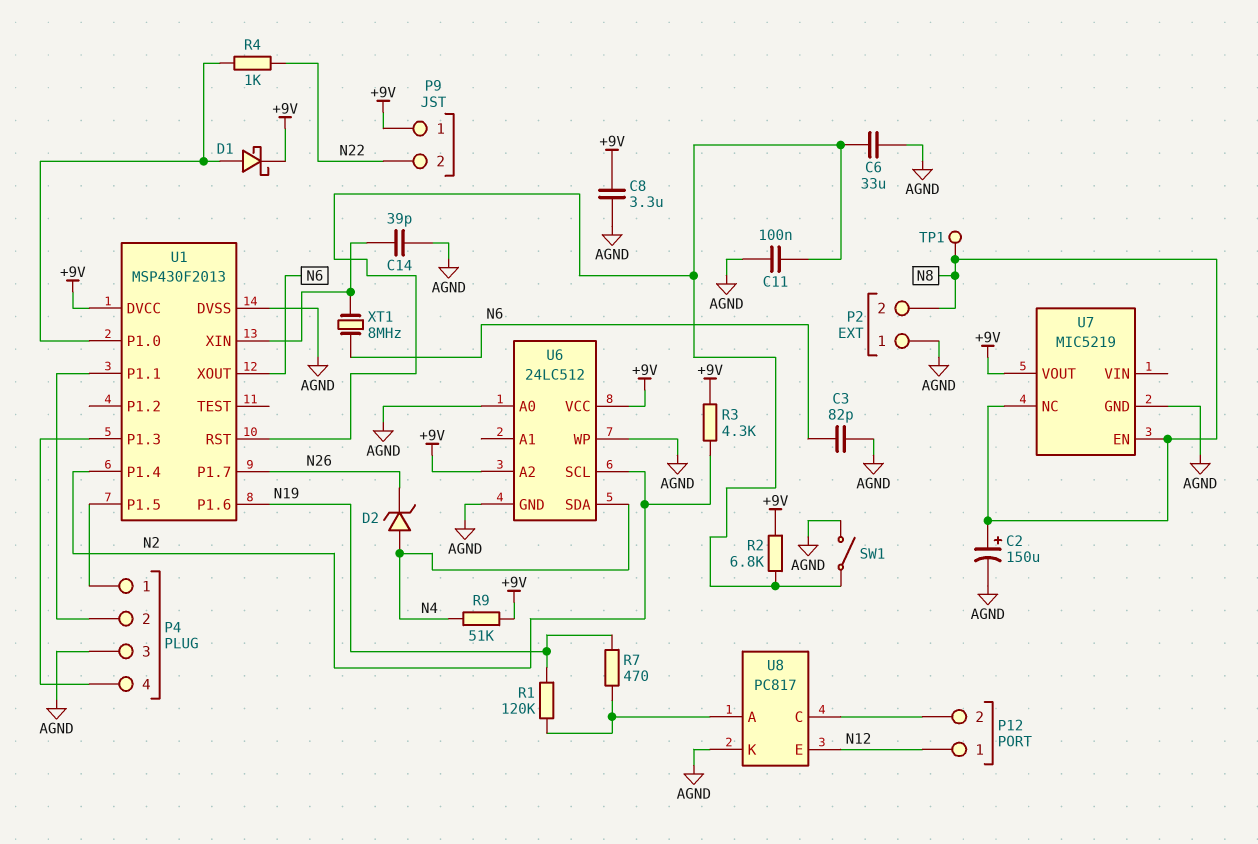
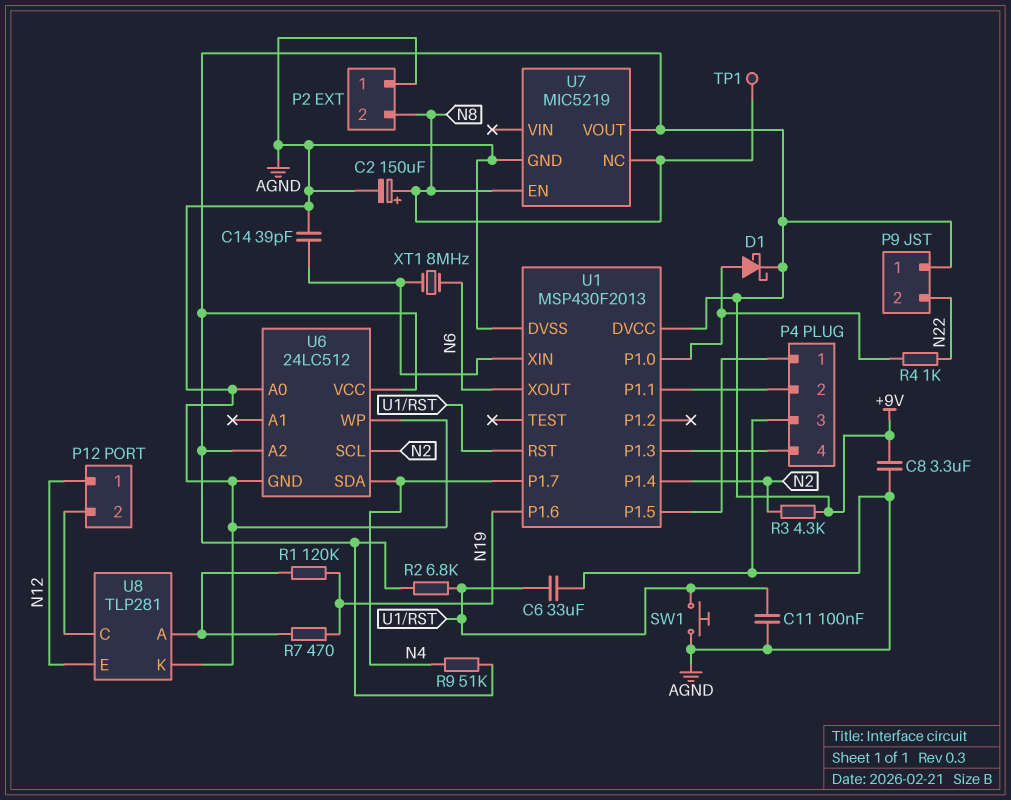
C3: 82pF (AGND, N6) -> none
D2: zener (A N4, K N26) -> none
SW1: switch (AGND, U1/RST) -> button (AGND, U1/RST)
U1 pin P1.7: N26 -> N4
U8: PC817 -> TLP281

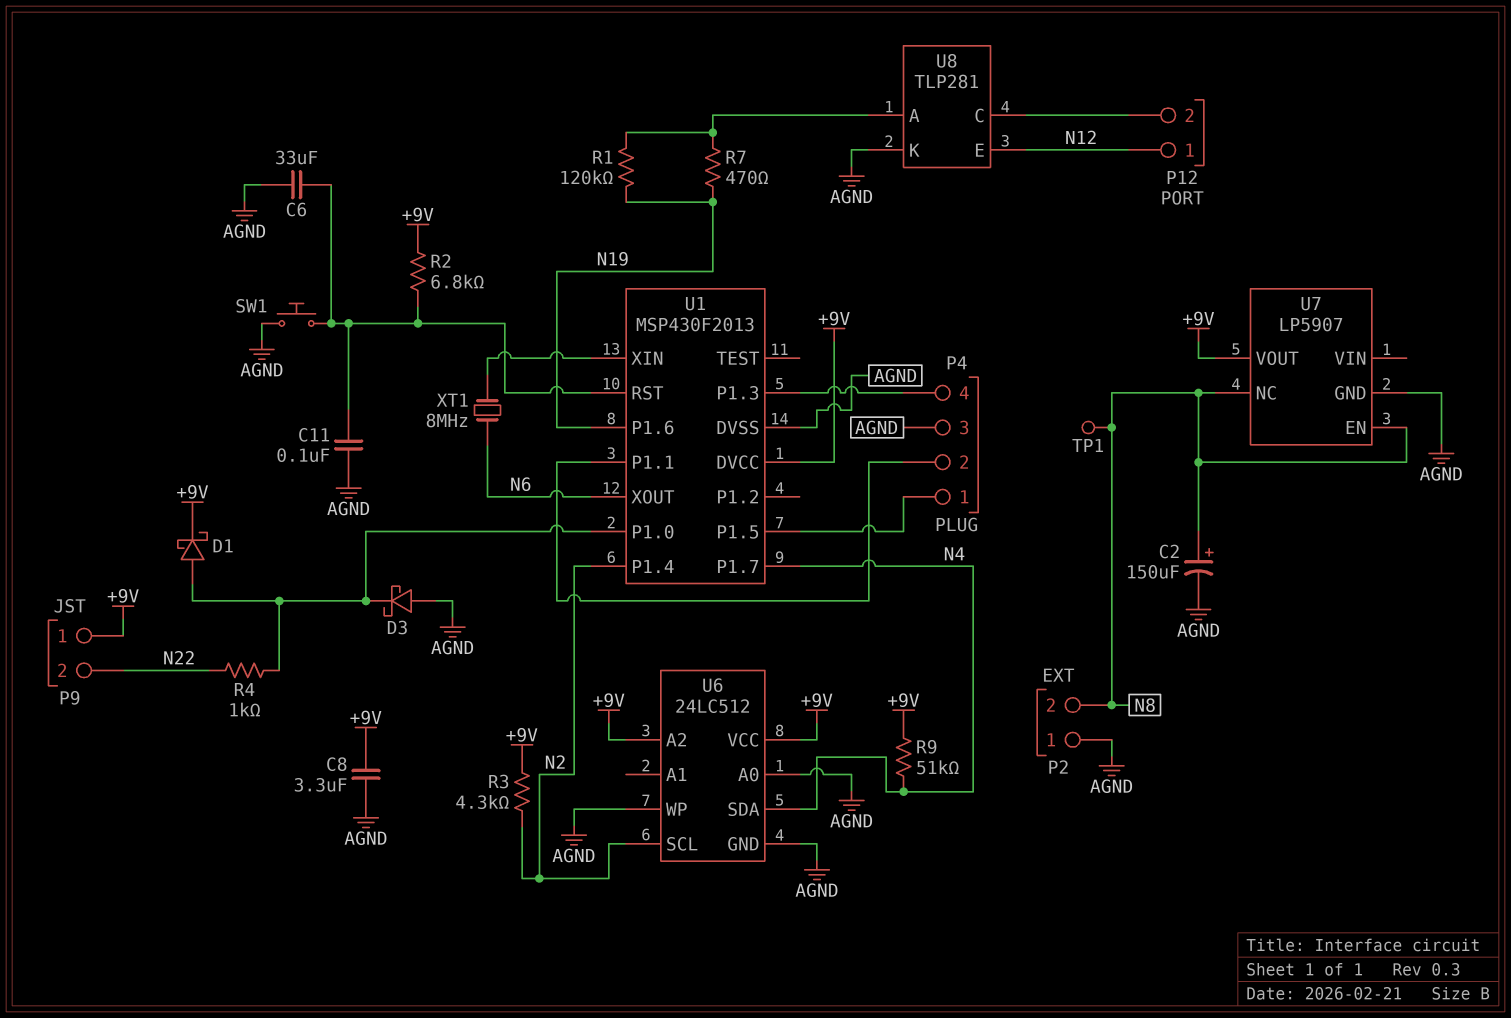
C14: 39pF (AGND, U1/XIN) -> none
D3: none -> schottky (A AGND, K U1/P1.0)
U7: MIC5219 -> LP5907

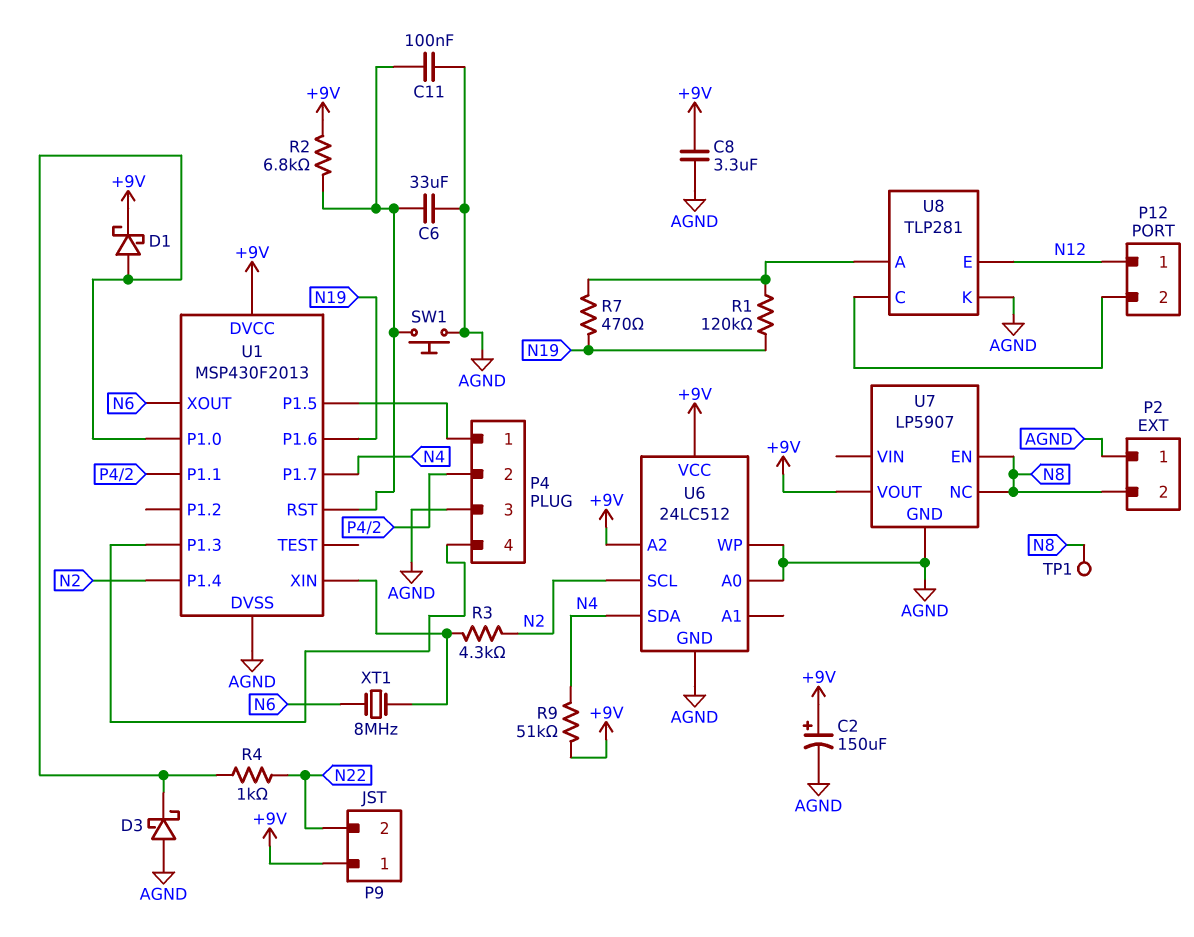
C2: 150uF (plus N8, minus AGND) -> 150uF (plus +9V, minus AGND)
R3: 4.3k (+9V, N2) -> 4.3k (N2, U1/XIN)

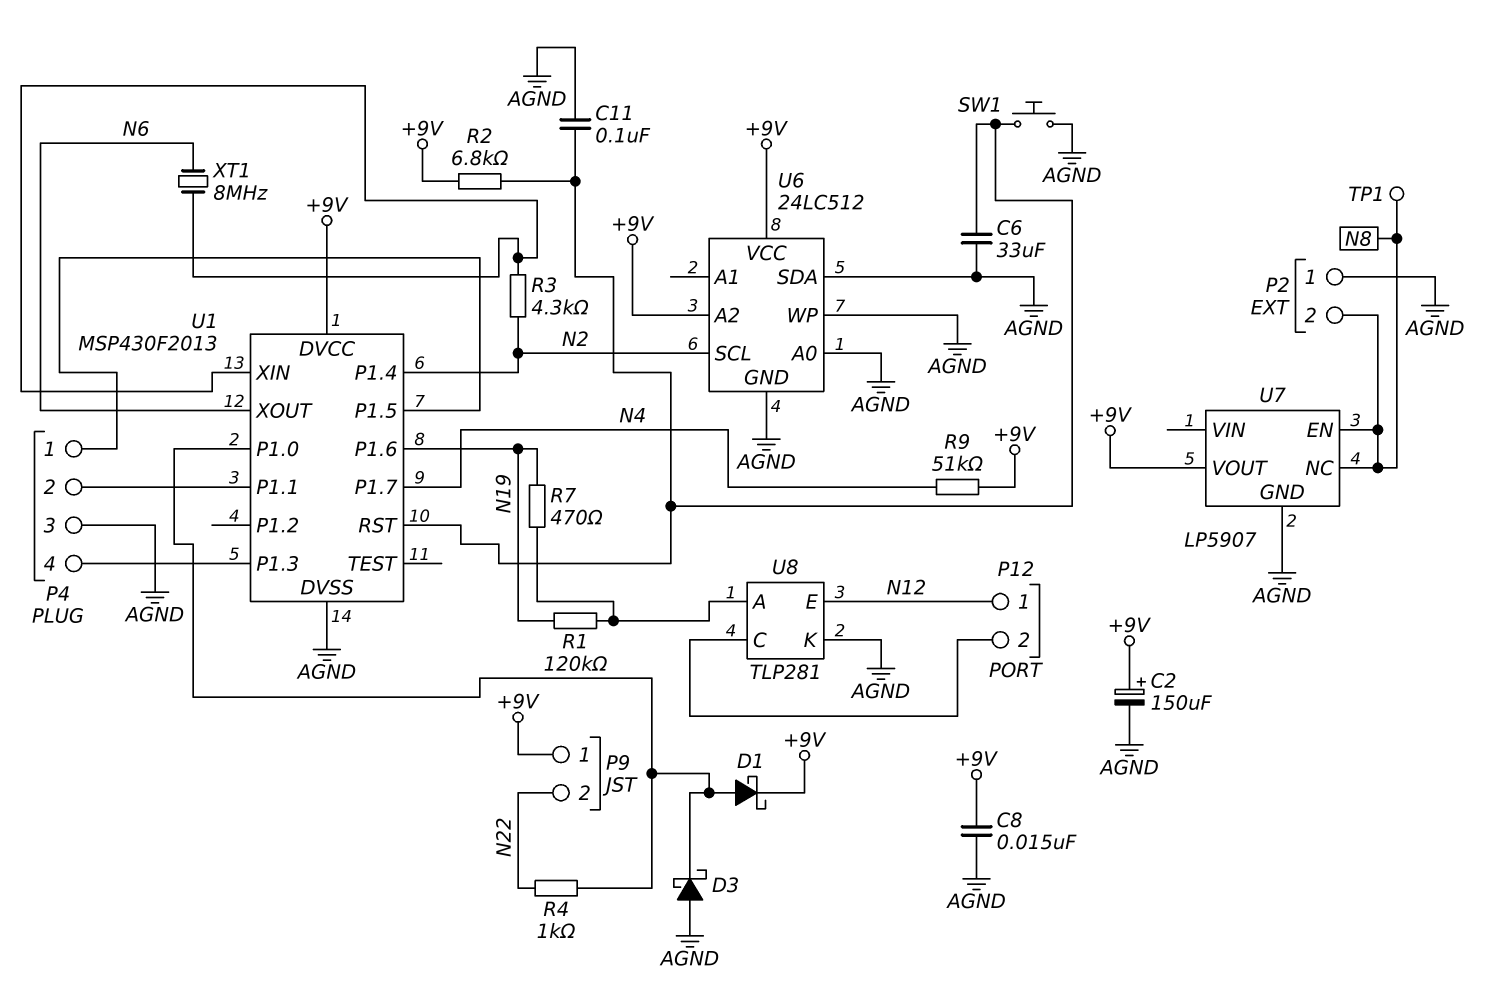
C8: 3.3uF (+9V, AGND) -> 15nF (+9V, AGND)
U6 pin SDA: N4 -> AGND

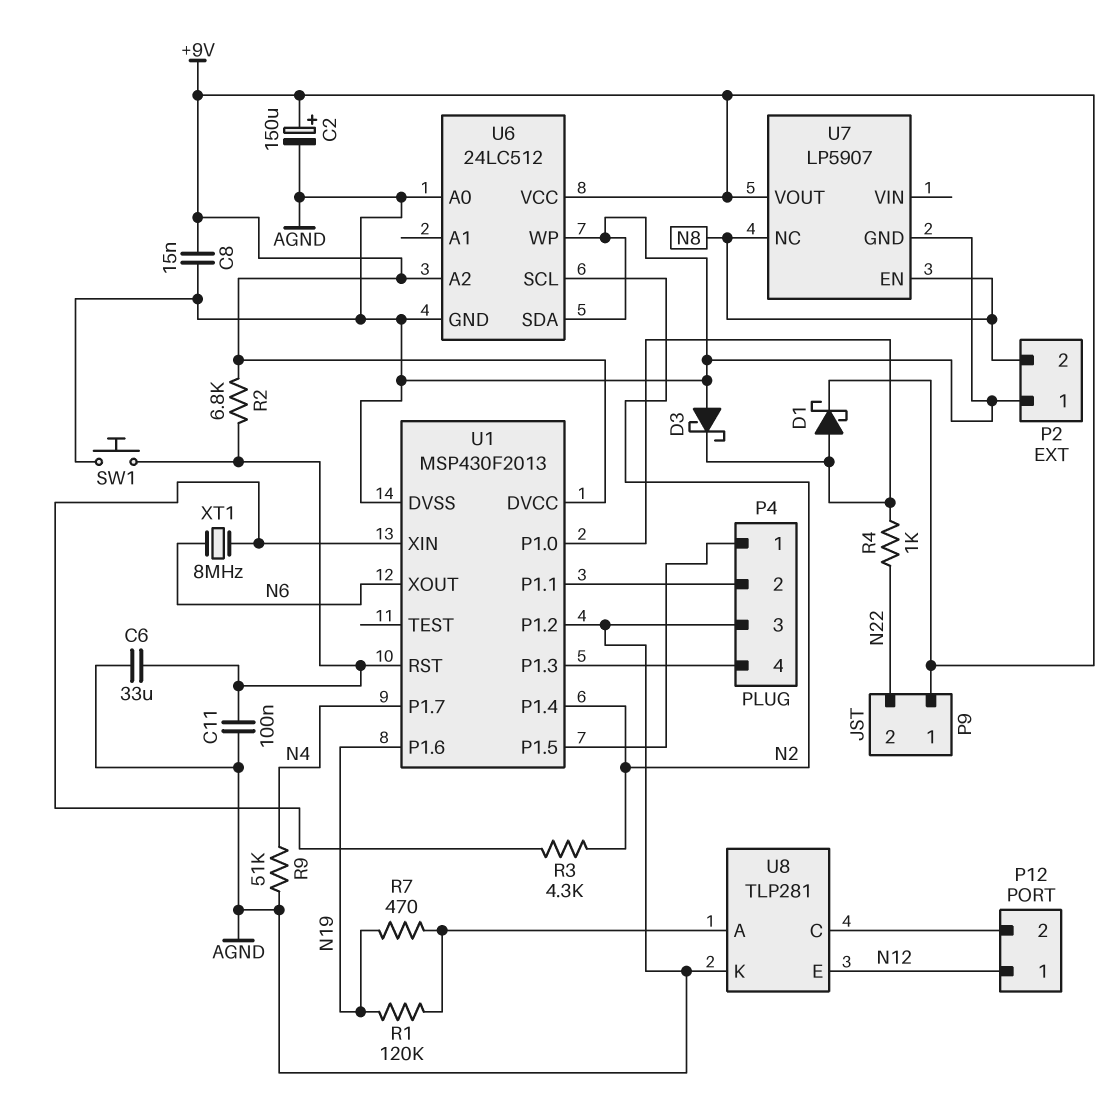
R9: 51k (+9V, N4) -> 51k (AGND, N4)
TP1: test point (N8) -> none
U1 pin P1.2: none -> AGND

